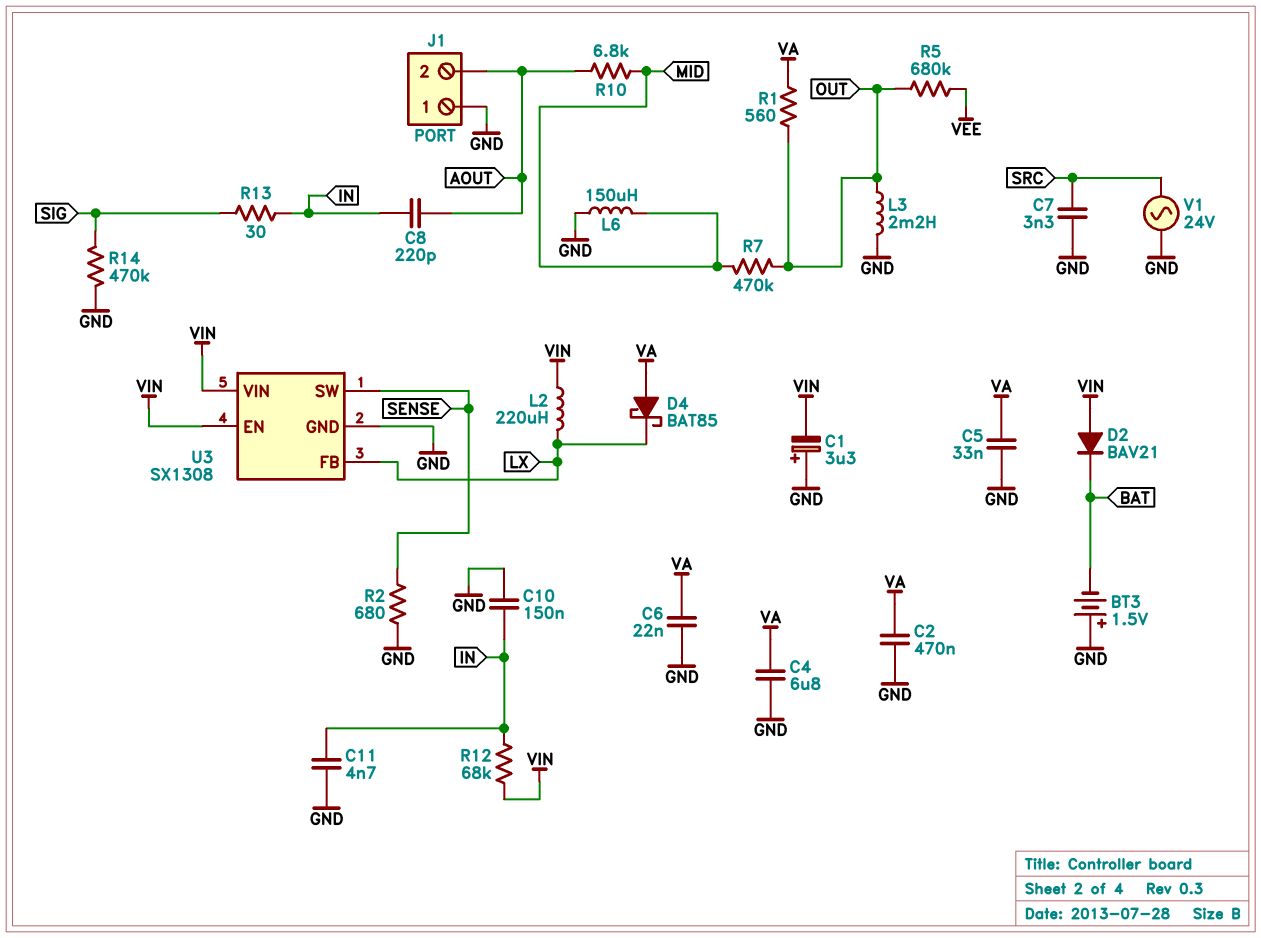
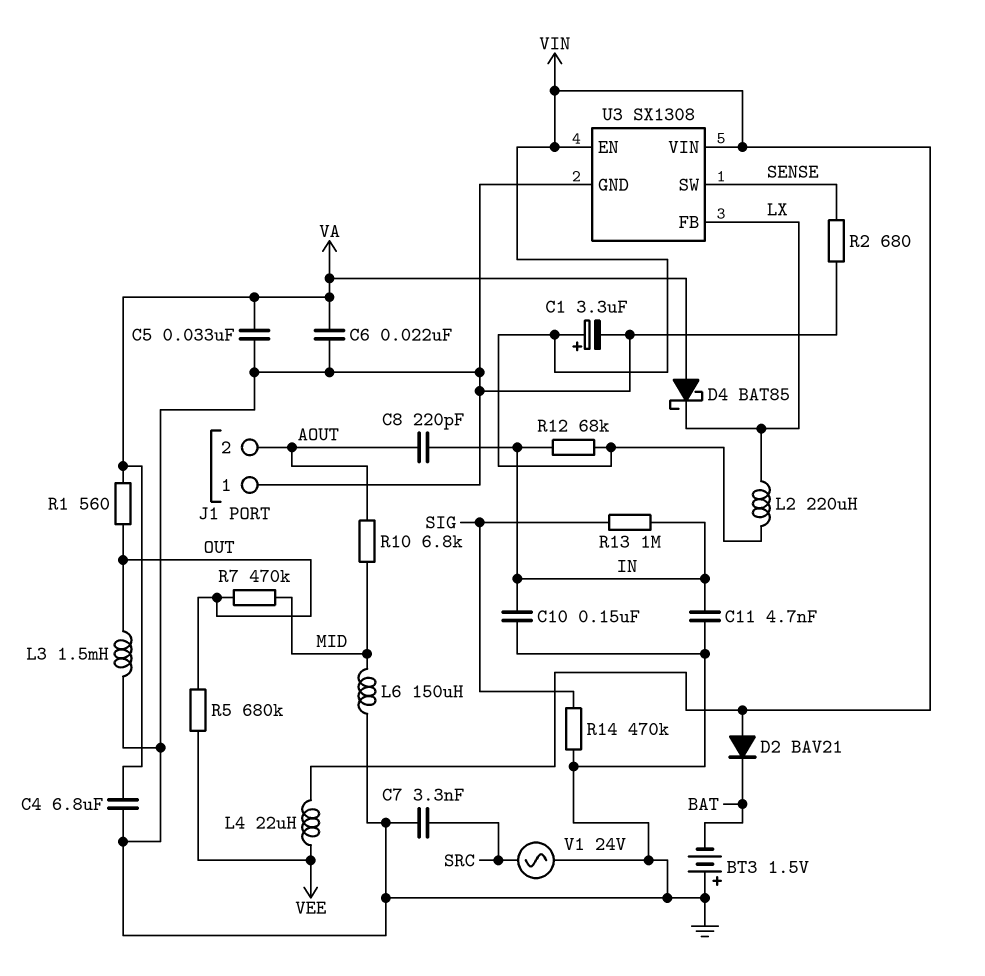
C1: 3.3uF (plus GND, minus VIN) -> 3.3uF (plus VIN, minus GND)
C2: 470nF (GND, VA) -> none
L3: 2.2mH (GND, OUT) -> 1.5mH (GND, OUT)
L4: none -> 22uH (VEE, VIN)
R13: 30 (IN, SIG) -> 1M (IN, SIG)

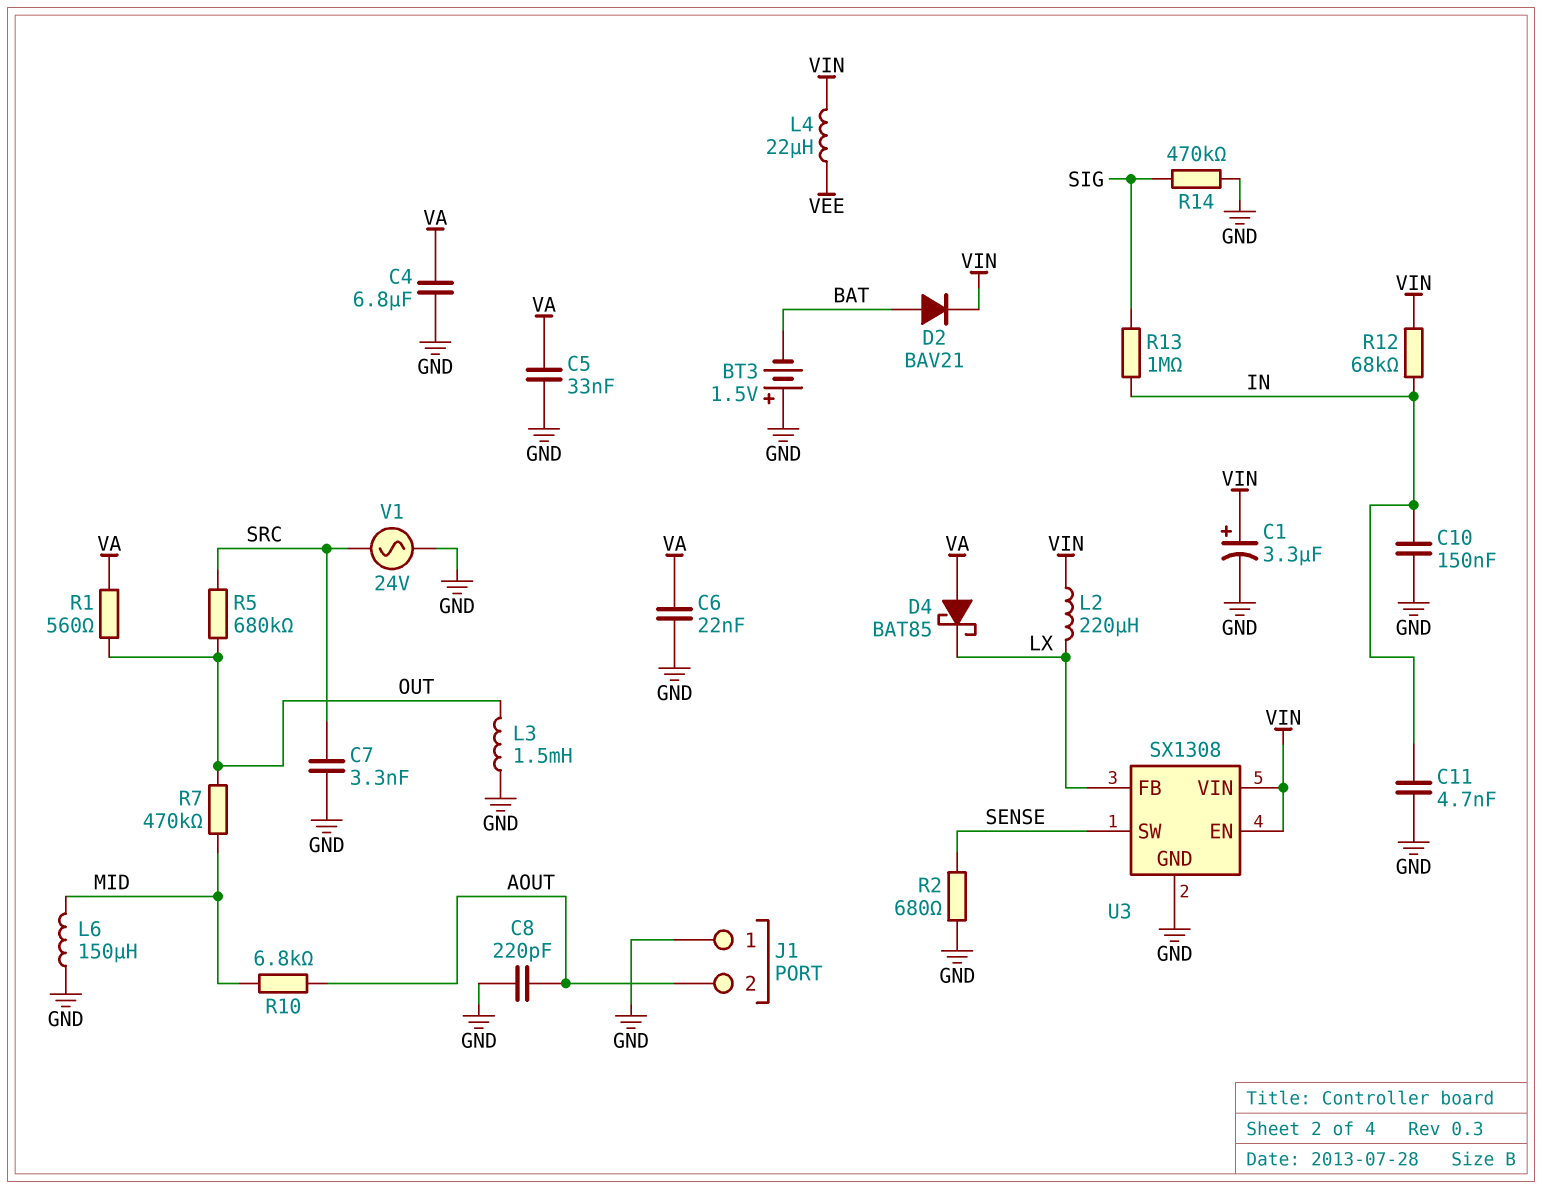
C8: 220pF (AOUT, IN) -> 220pF (AOUT, GND)
D2: diode BAV21 (A VIN, K BAT) -> diode BAV21 (A BAT, K VIN)
R5: 680k (OUT, VEE) -> 680k (OUT, SRC)

